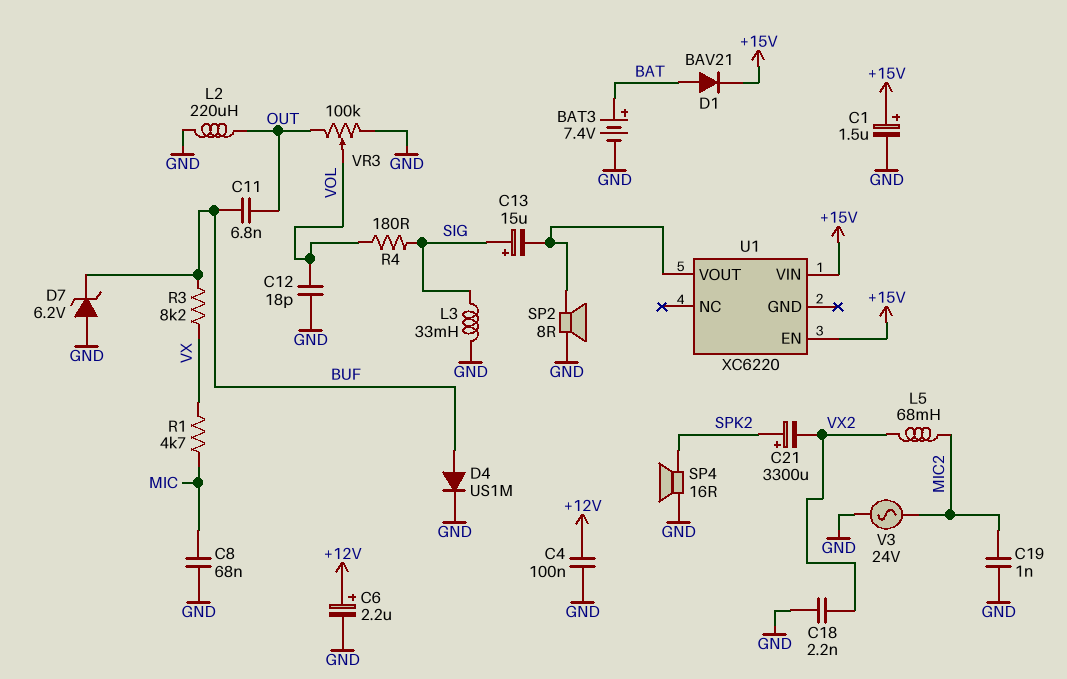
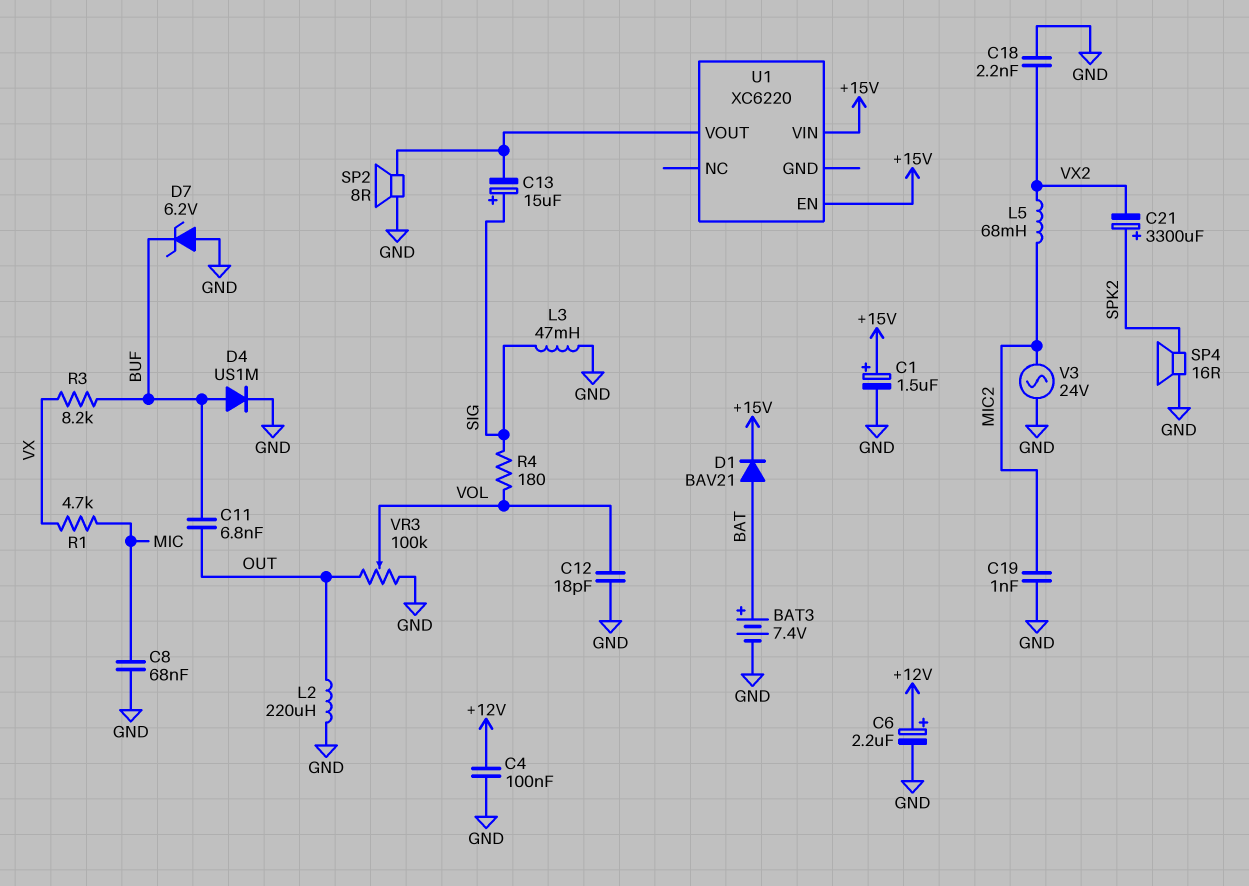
L3: 33mH (GND, SIG) -> 47mH (GND, SIG)

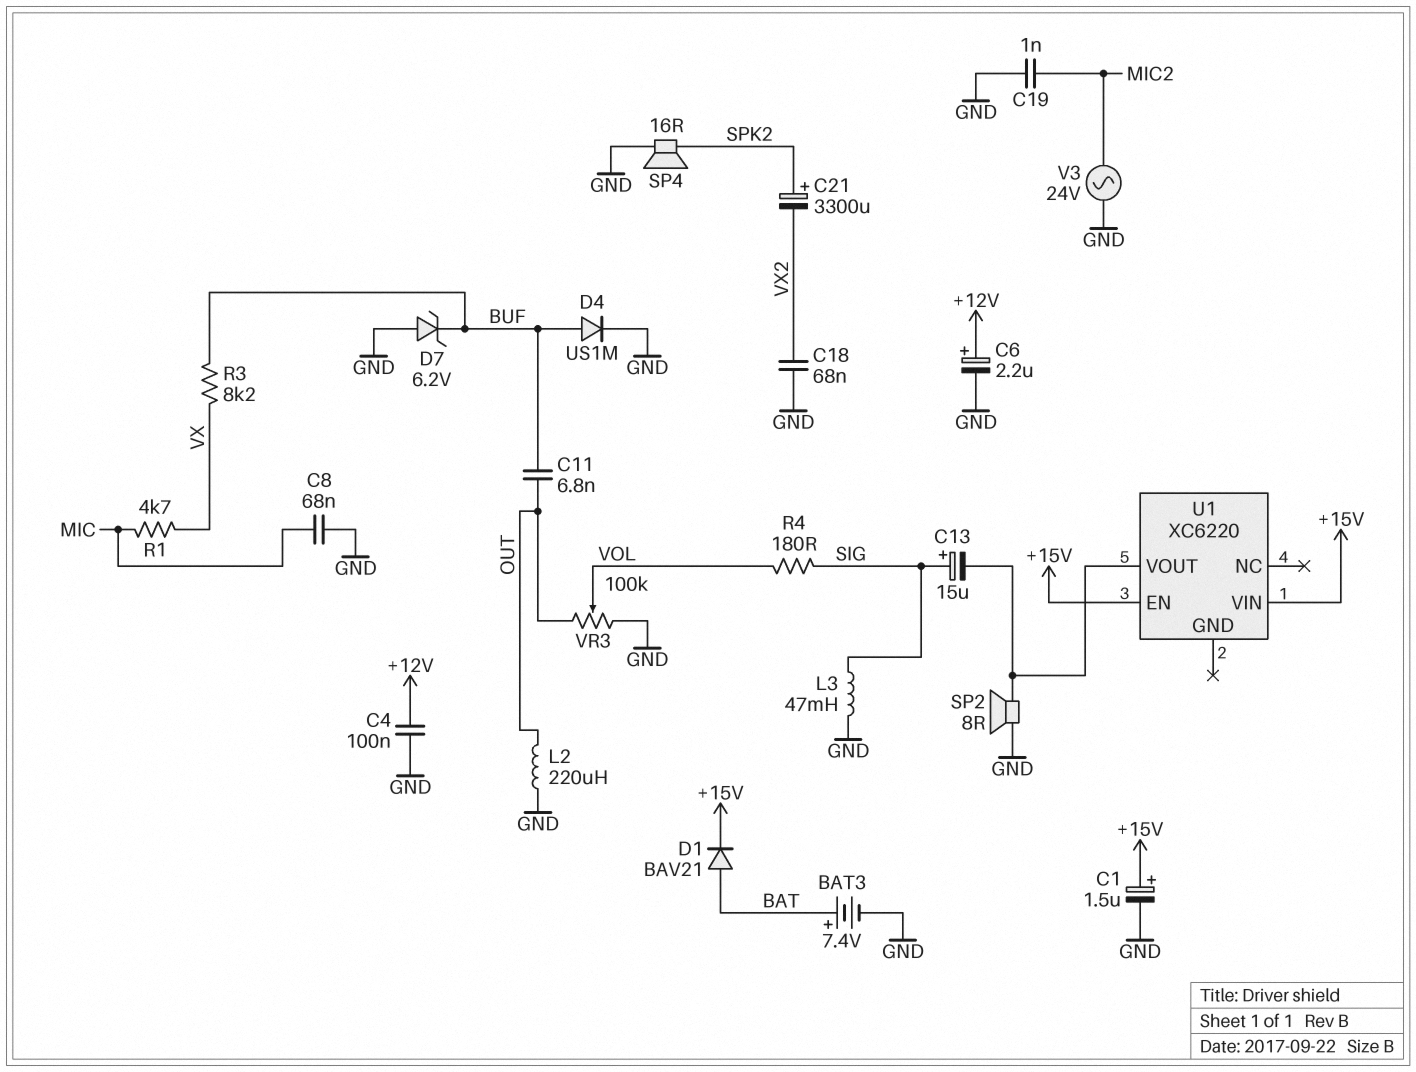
C12: 18pF (GND, VOL) -> none
C18: 2.2nF (GND, VX2) -> 68nF (GND, VX2)
L5: 68mH (MIC2, VX2) -> none

